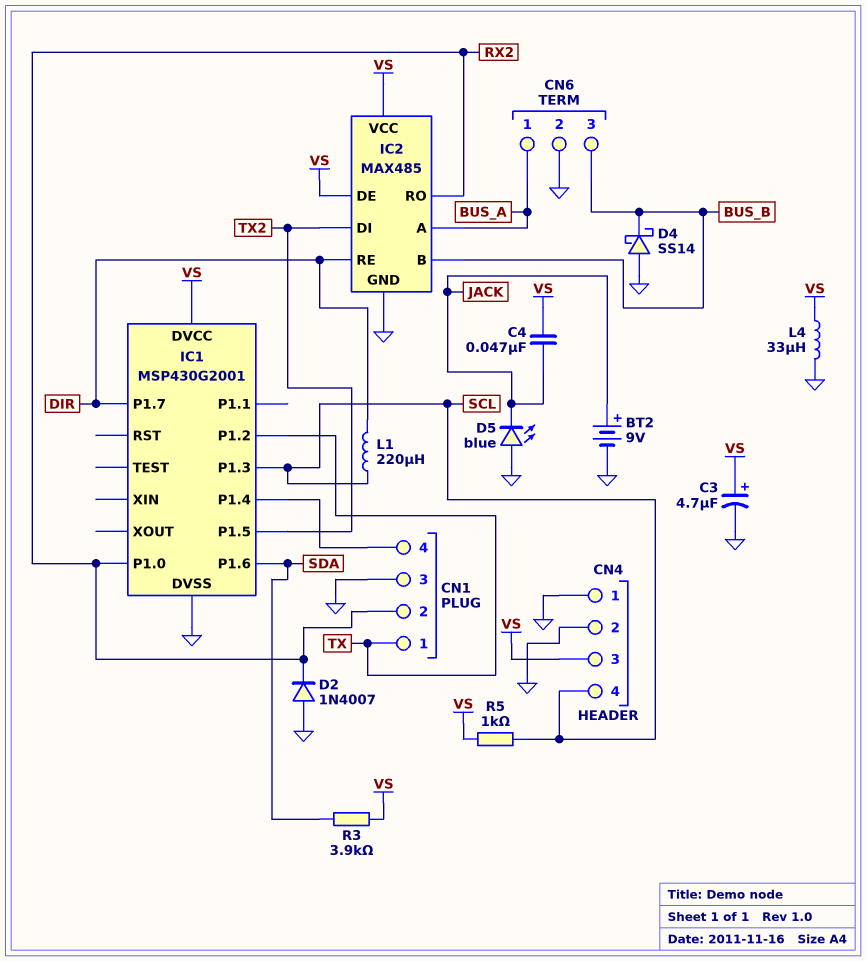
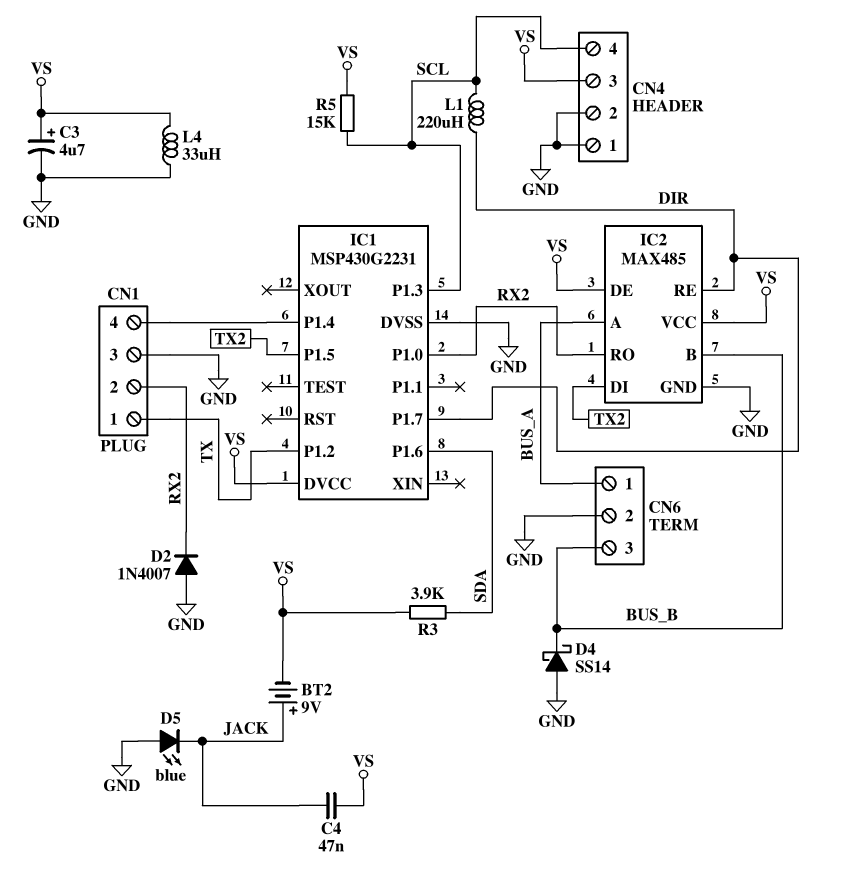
BT2: 9V (plus JACK, minus GND) -> 9V (plus JACK, minus VS)
IC1: MSP430G2001 -> MSP430G2231
R5: 1k (SCL, VS) -> 15k (SCL, VS)

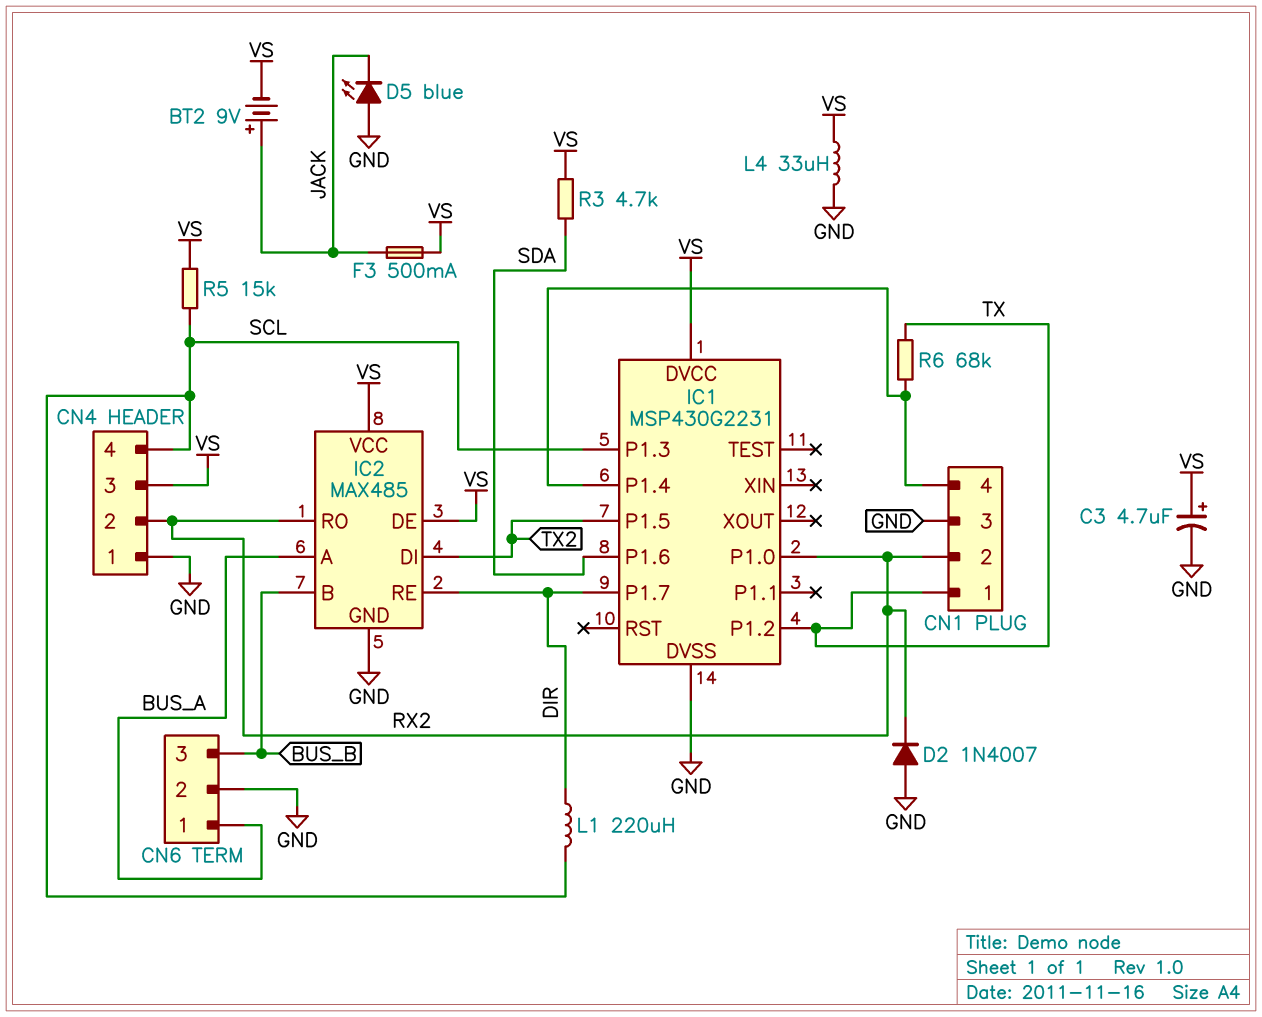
C4: 47nF (JACK, VS) -> none
CN4 pin 2: GND -> RX2
D4: schottky SS14 (A GND, K BUS_B) -> none
F3: none -> 500mA (JACK, VS)
R3: 3.9k (SDA, VS) -> 4.7k (SDA, VS)
R6: none -> 68k (CN1/4, TX)

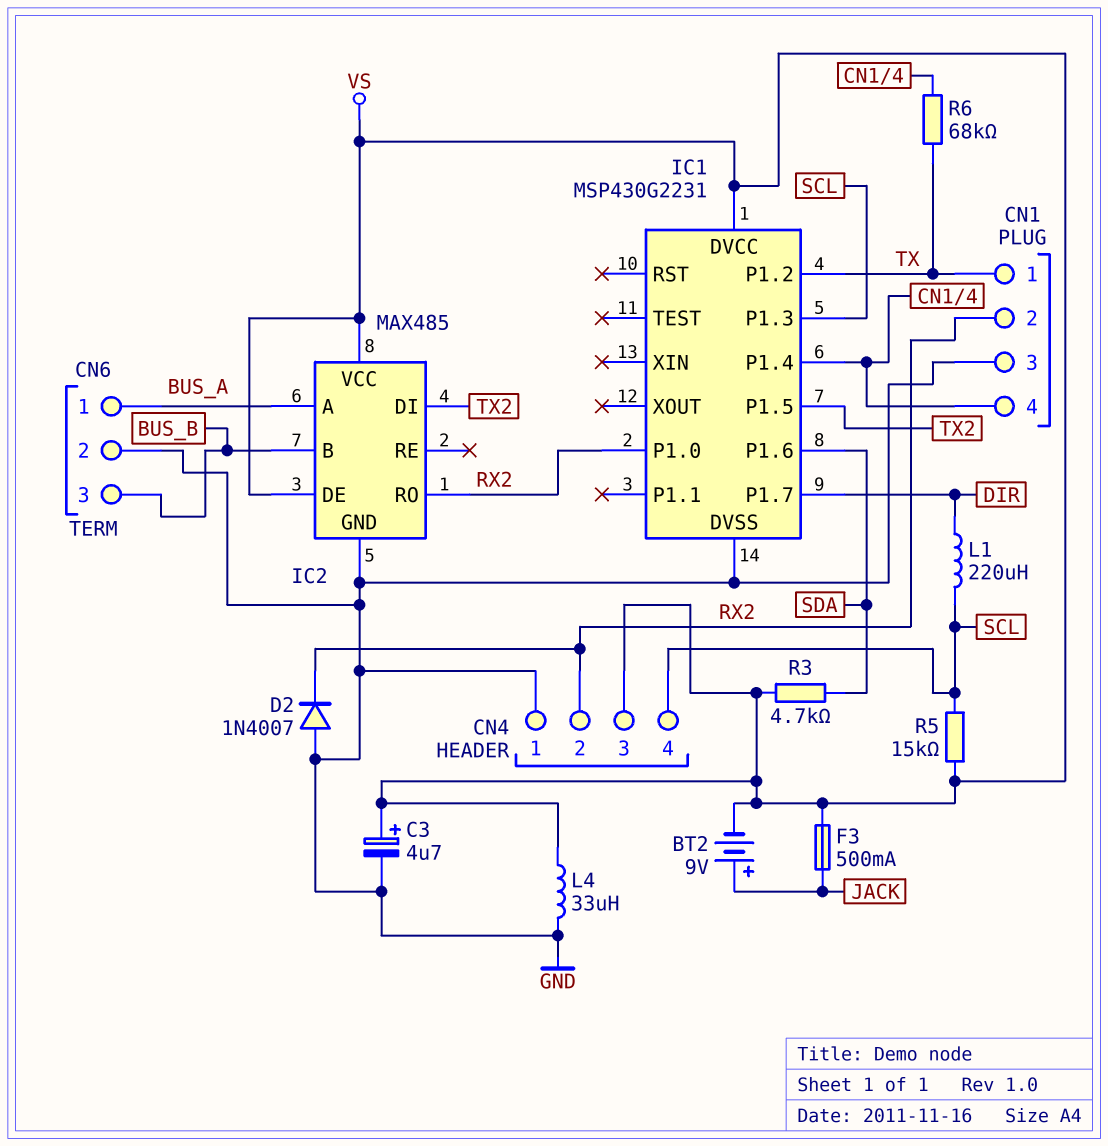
D5: LED blue (A GND, K JACK) -> none
IC2 pin RE: DIR -> none

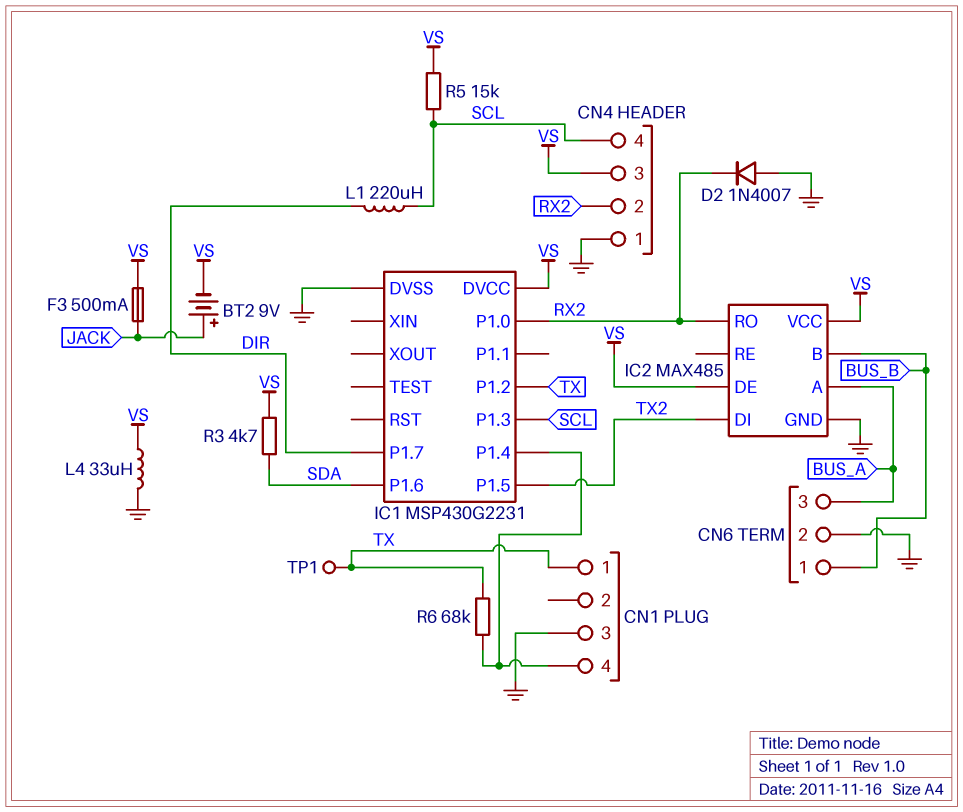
C3: 4.7uF (plus VS, minus GND) -> none
CN1 pin 2: RX2 -> none
CN6 pin 1: BUS_A -> BUS_B
CN6 pin 3: BUS_B -> BUS_A
TP1: none -> test point (TX)

